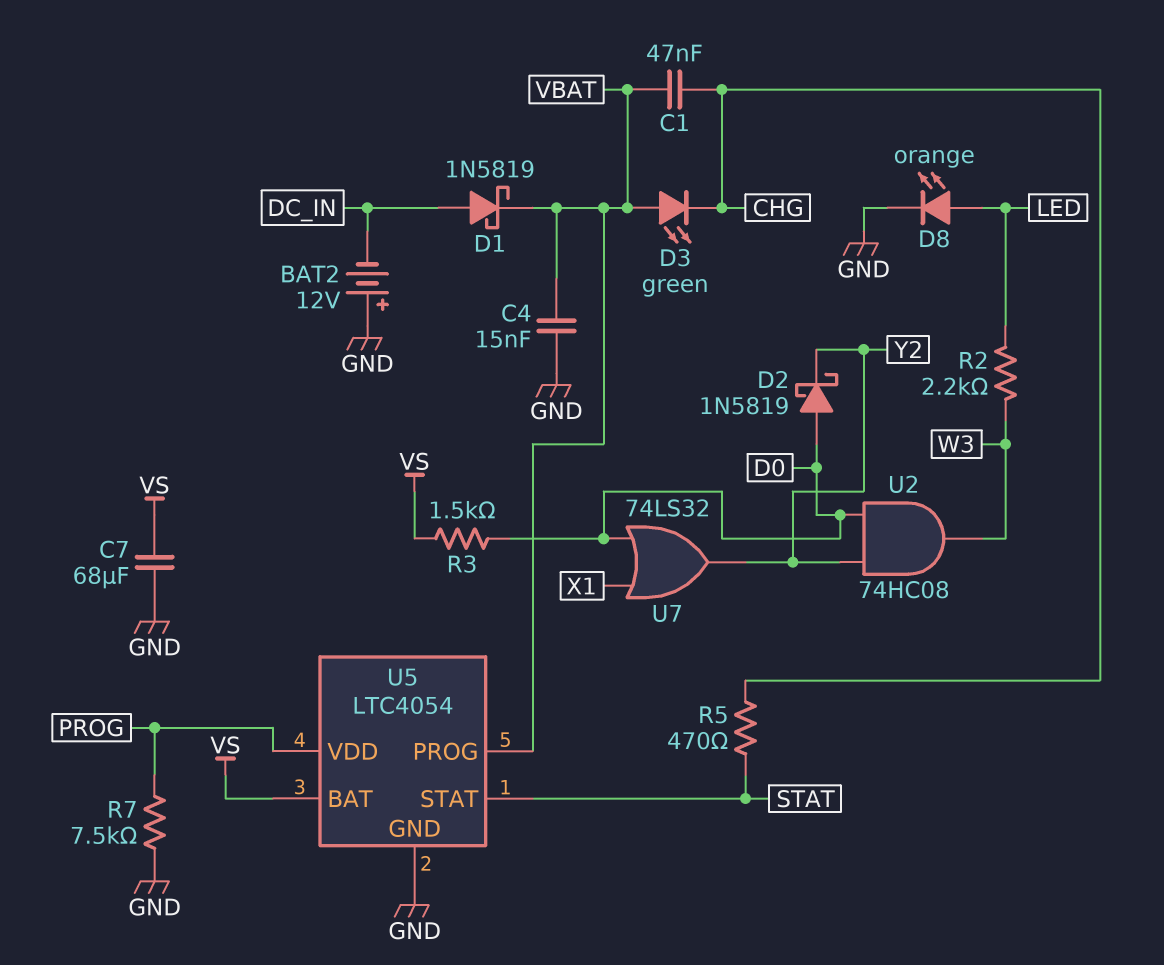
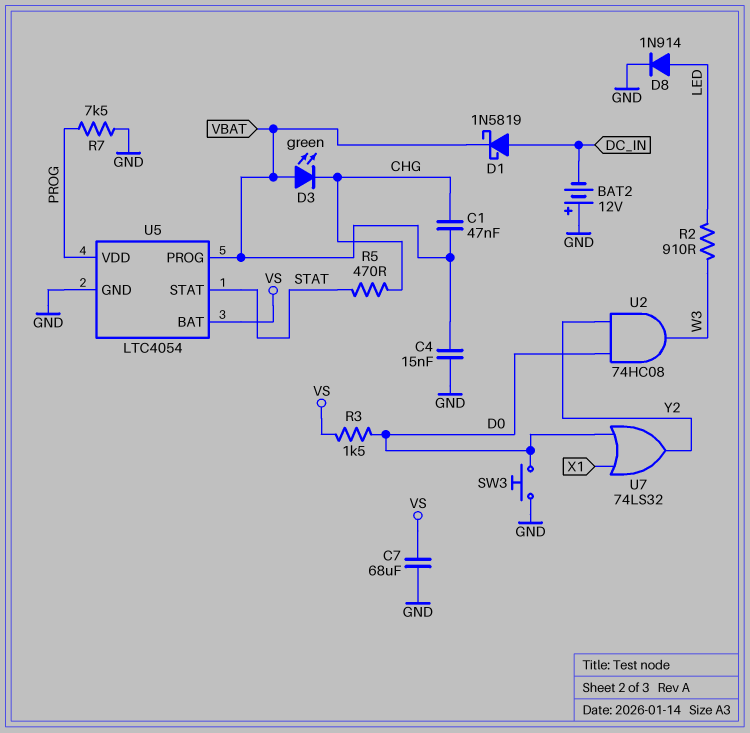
D2: schottky 1N5819 (A D0, K Y2) -> none
D8: LED orange (A LED, K GND) -> diode 1N914 (A LED, K GND)
R2: 2.2k (LED, W3) -> 910 (LED, W3)
SW3: none -> button (D0, GND)

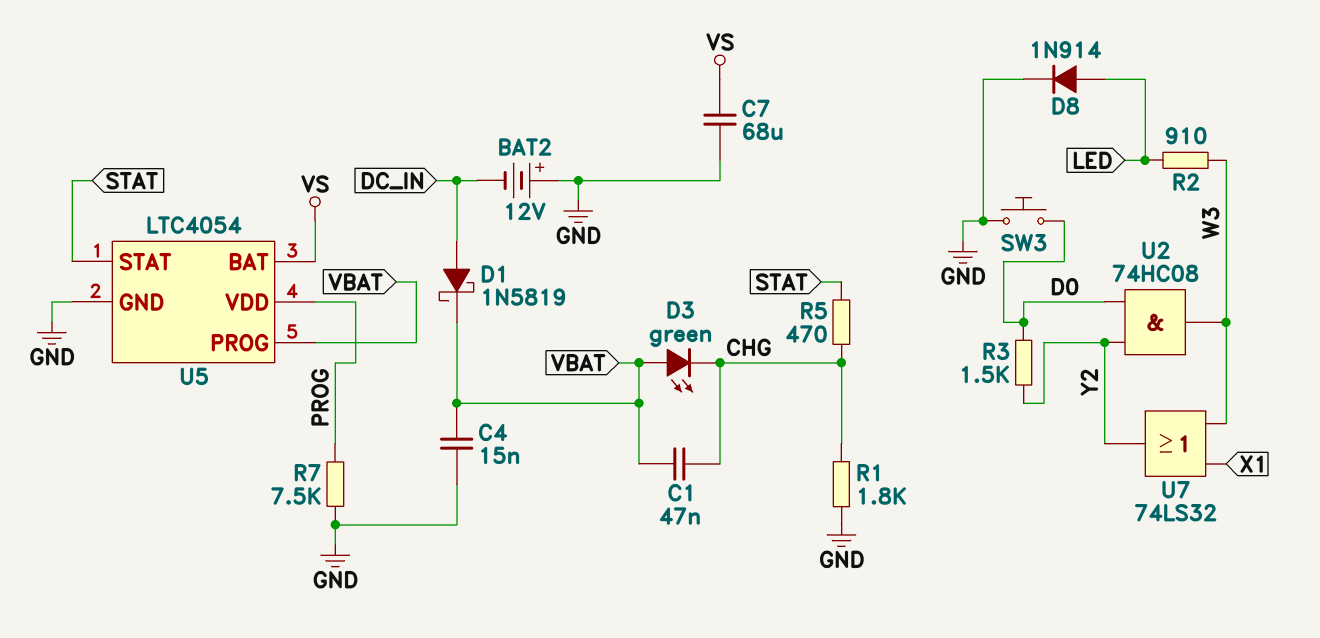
R1: none -> 1.8k (CHG, GND)
R3: 1.5k (D0, VS) -> 1.5k (D0, Y2)
U7: OR 74LS32 (in D0, in X1, out Y2) -> OR 74LS32 (in W3, in X1, out Y2)

